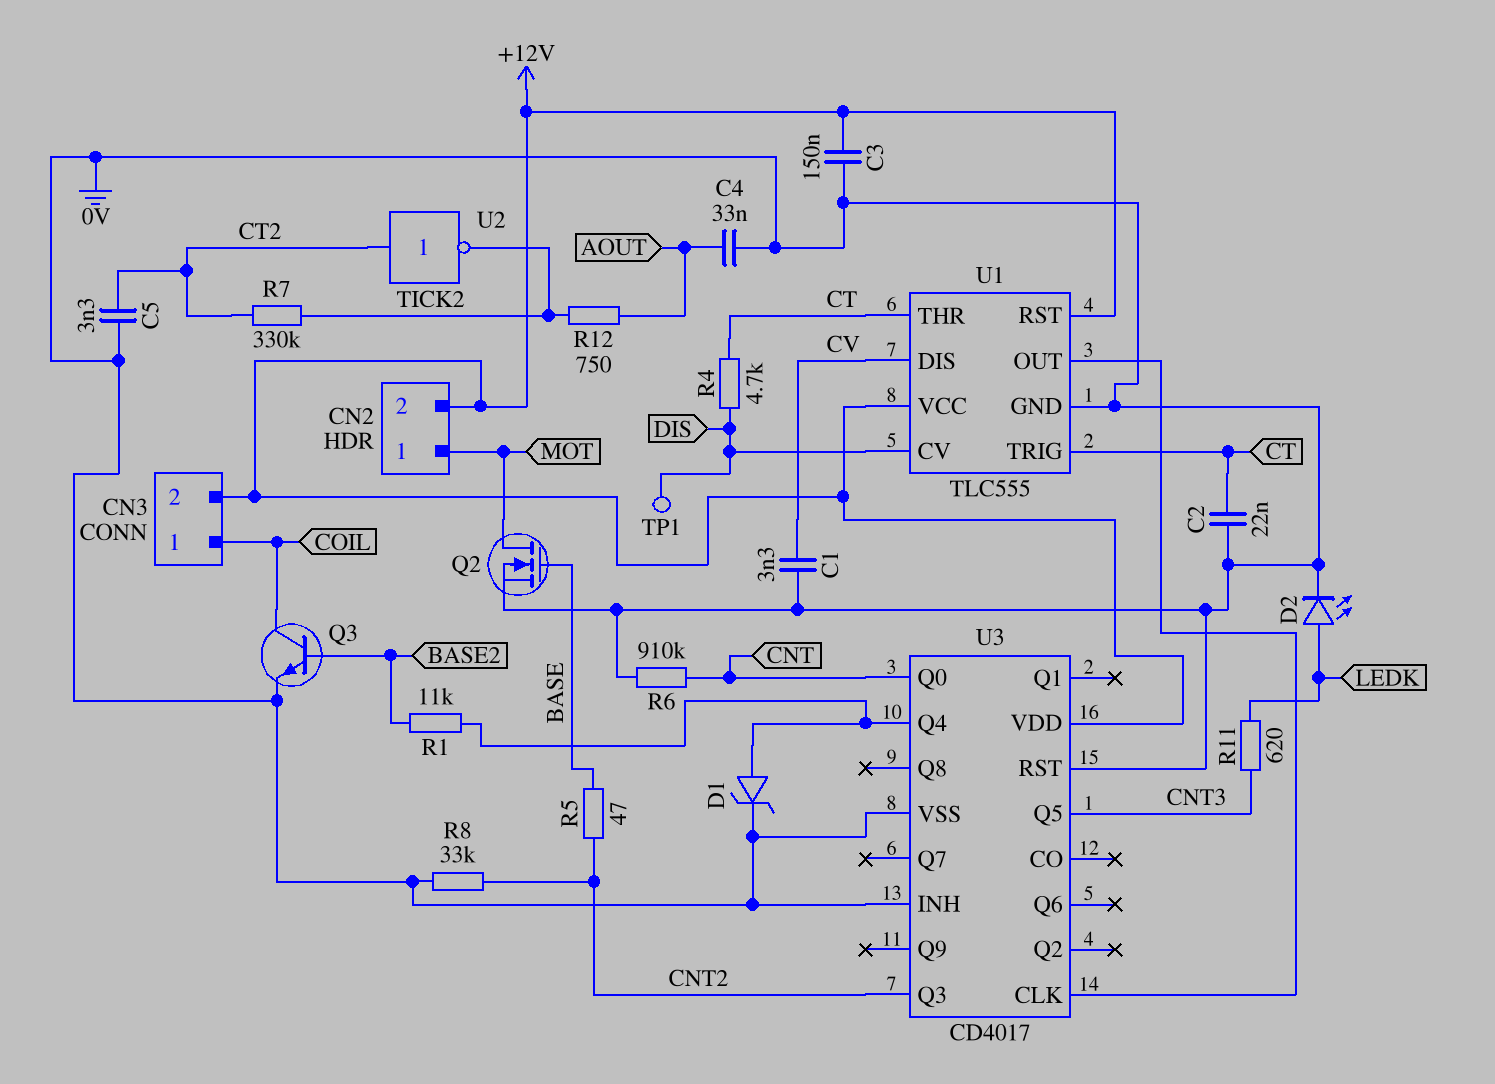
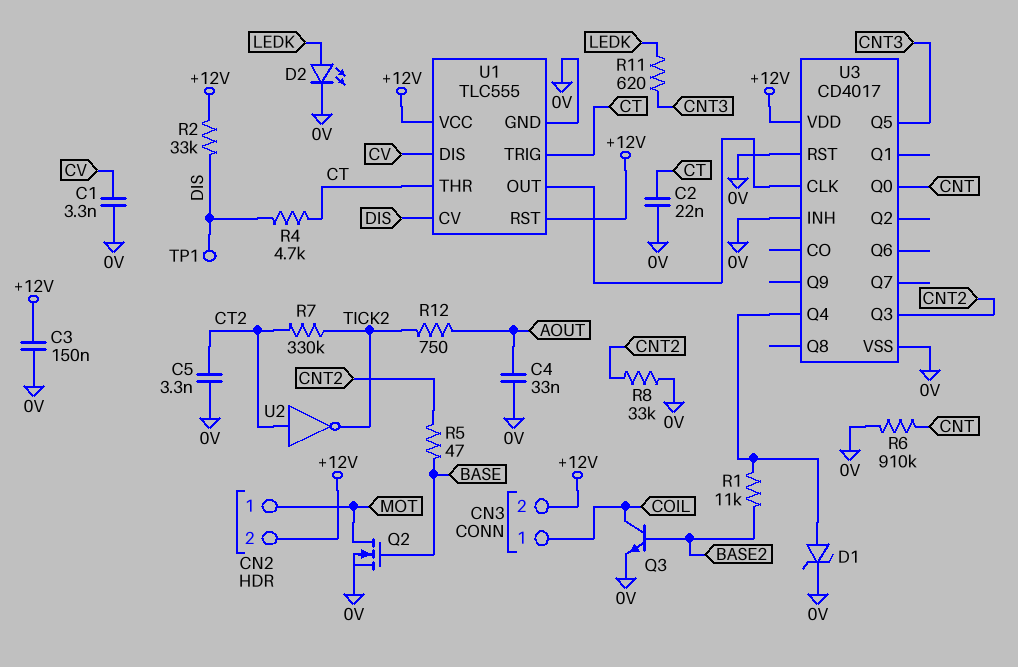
R2: none -> 33k (+12V, DIS)

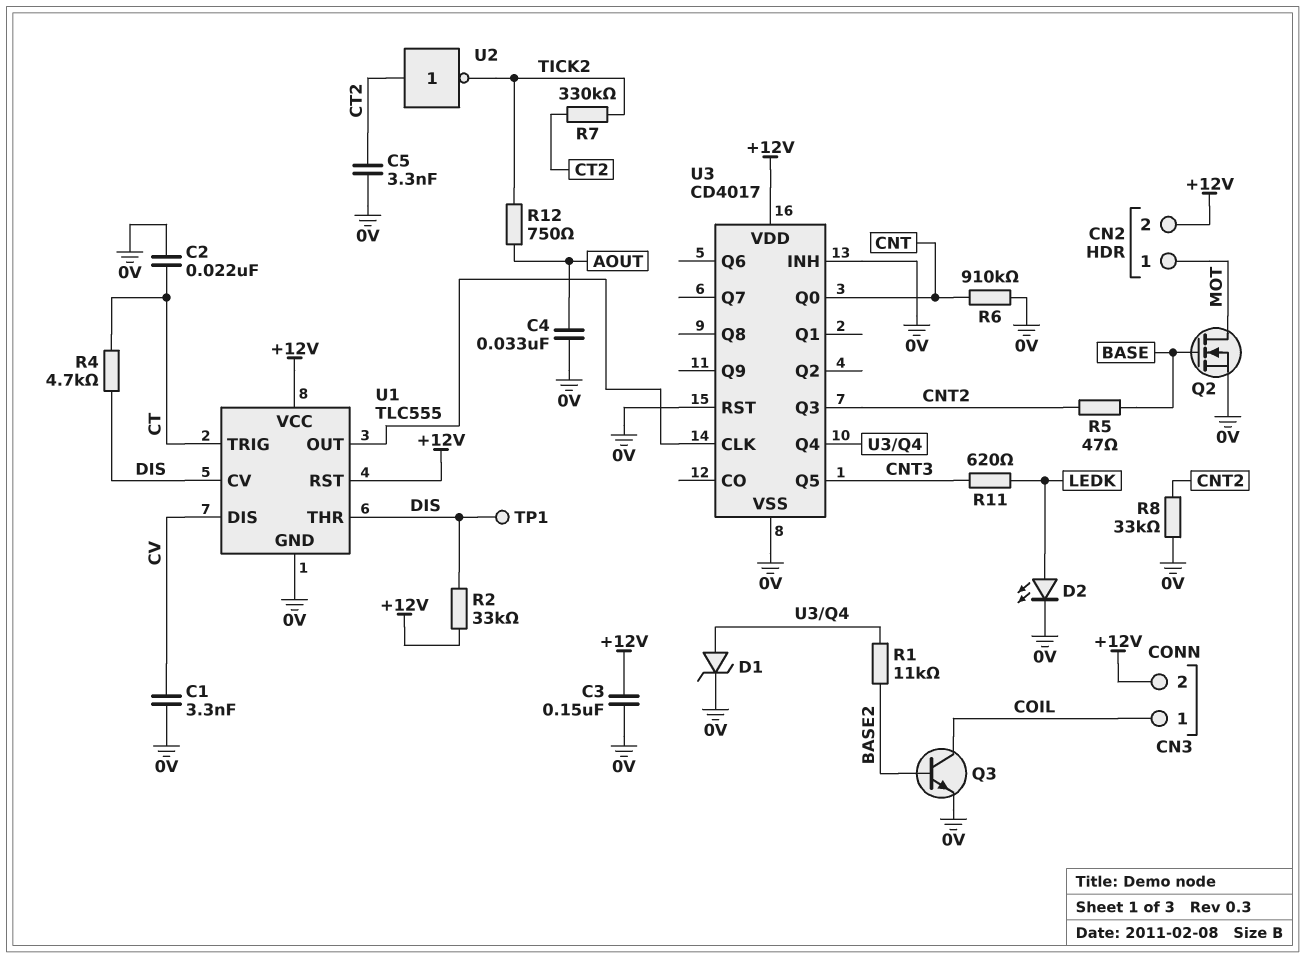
U1 pin THR: CT -> DIS

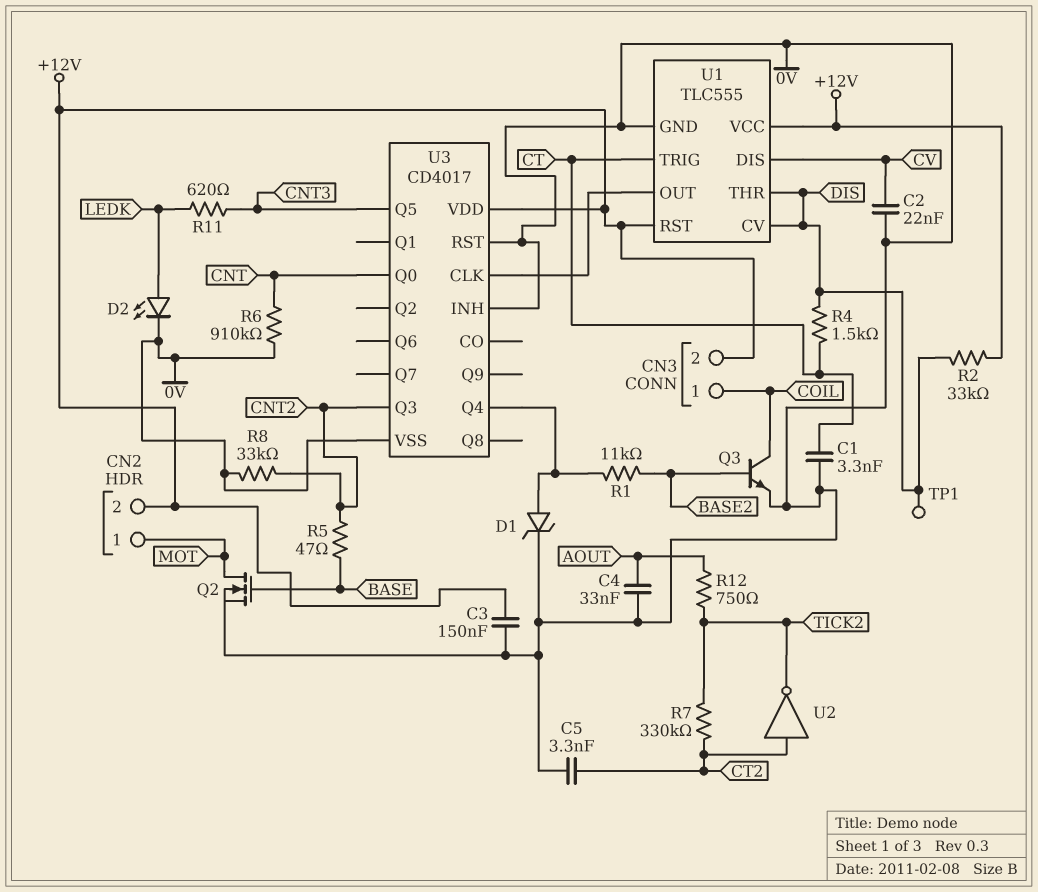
C1: 3.3nF (0V, CV) -> 3.3nF (0V, CT)
C2: 22nF (0V, CT) -> 22nF (0V, CV)
R4: 4.7k (CT, DIS) -> 1.5k (CT, DIS)

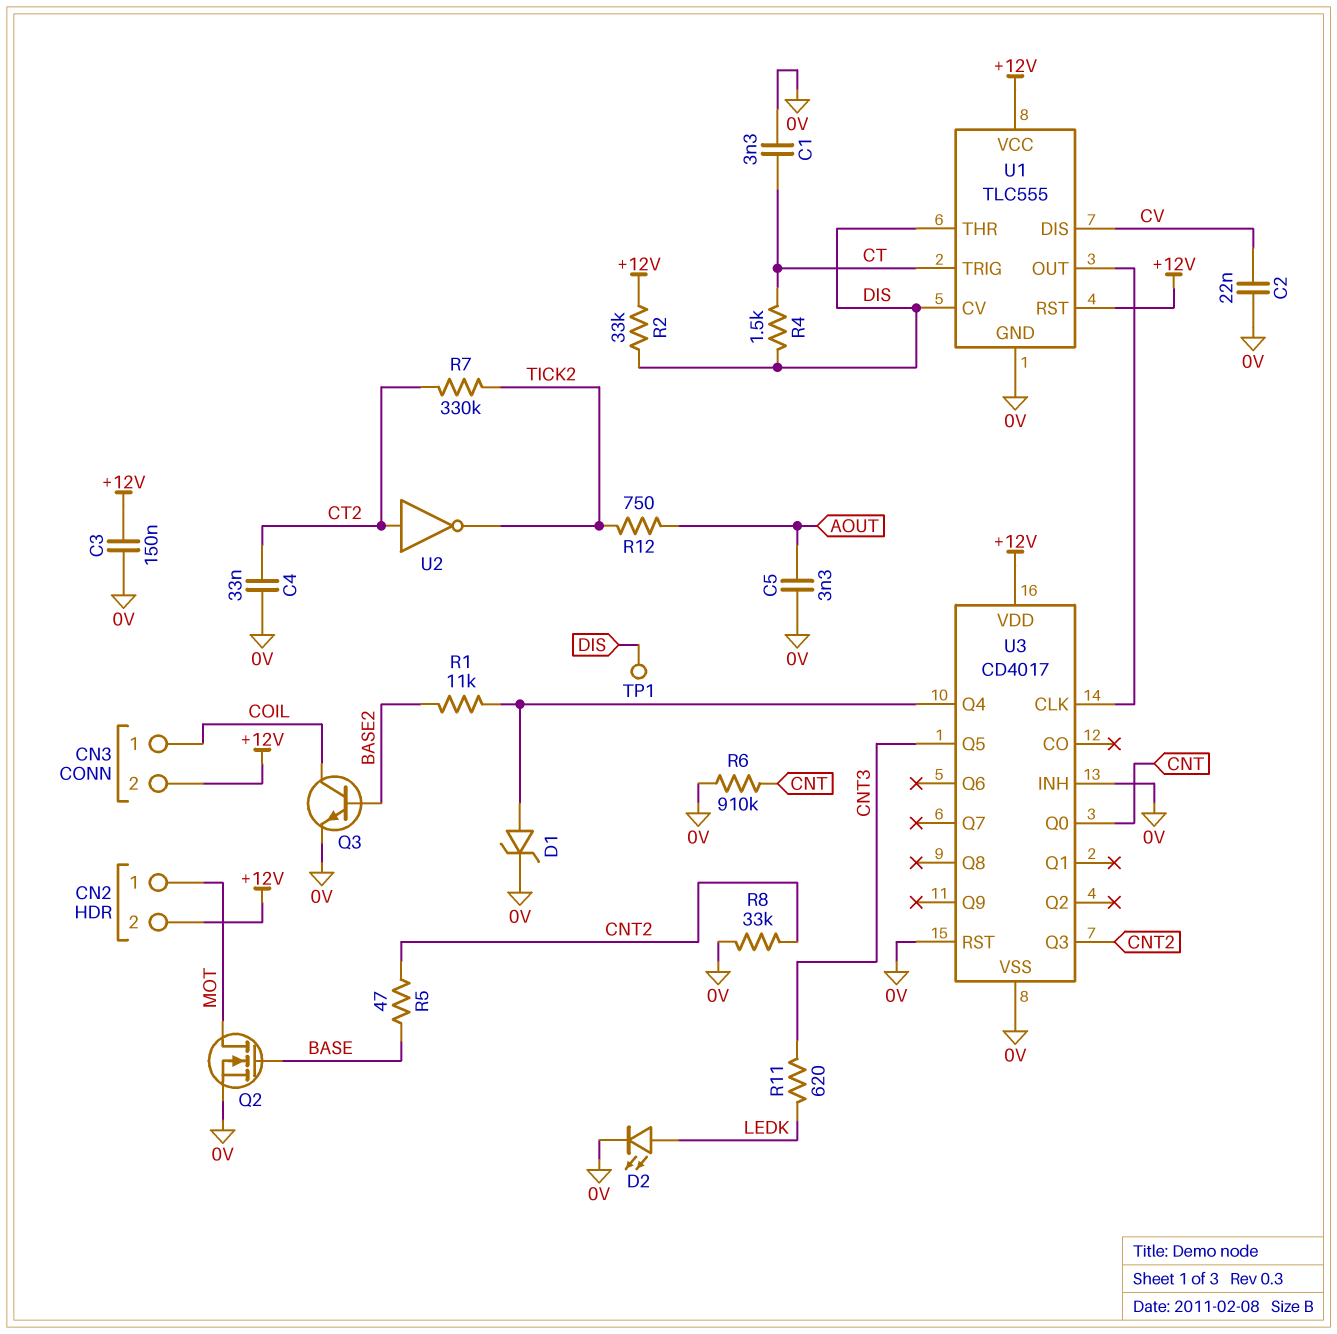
C4: 33nF (0V, AOUT) -> 33nF (0V, CT2)
C5: 3.3nF (0V, CT2) -> 3.3nF (0V, AOUT)

